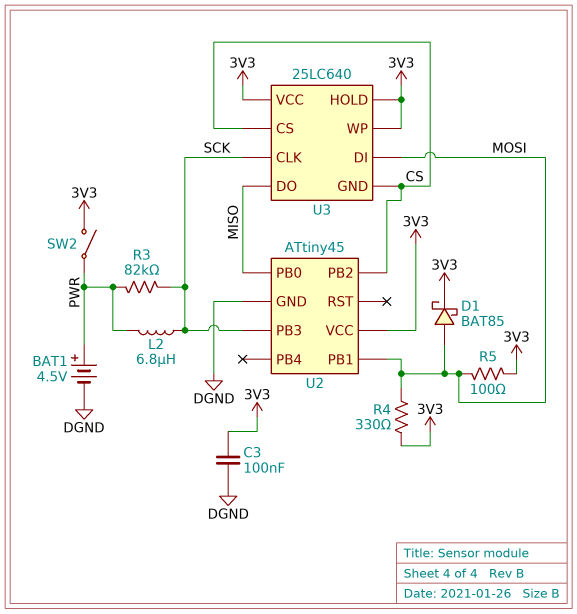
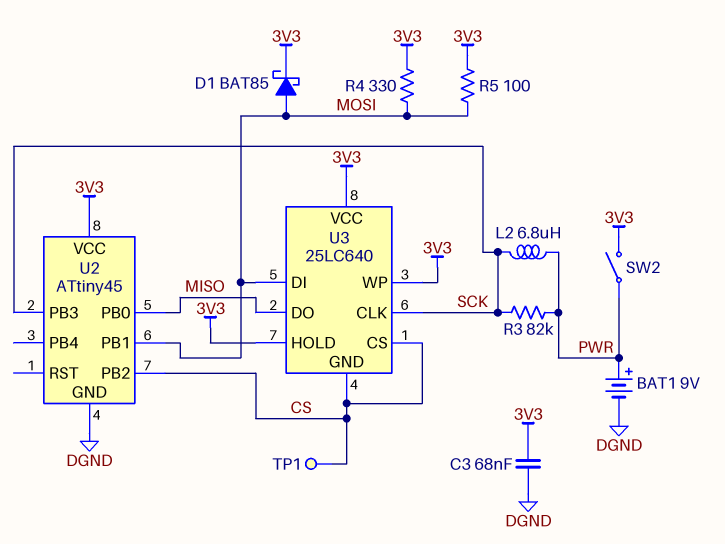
BAT1: 4.5V (plus PWR, minus DGND) -> 9V (plus PWR, minus DGND)
C3: 100nF (3V3, DGND) -> 68nF (3V3, DGND)
TP1: none -> test point (CS)

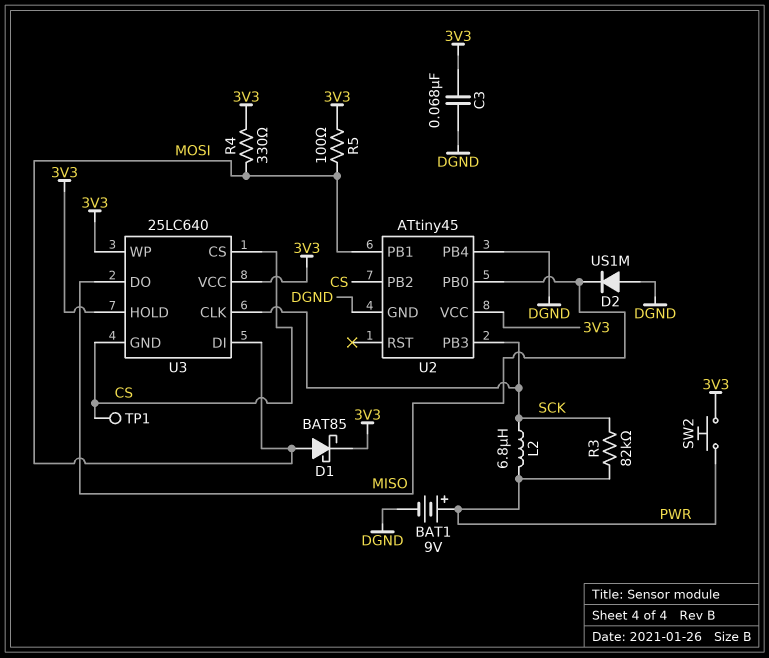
D2: none -> diode US1M (A DGND, K MISO)
SW2: switch (3V3, PWR) -> button (3V3, PWR)
U2 pin PB4: none -> DGND

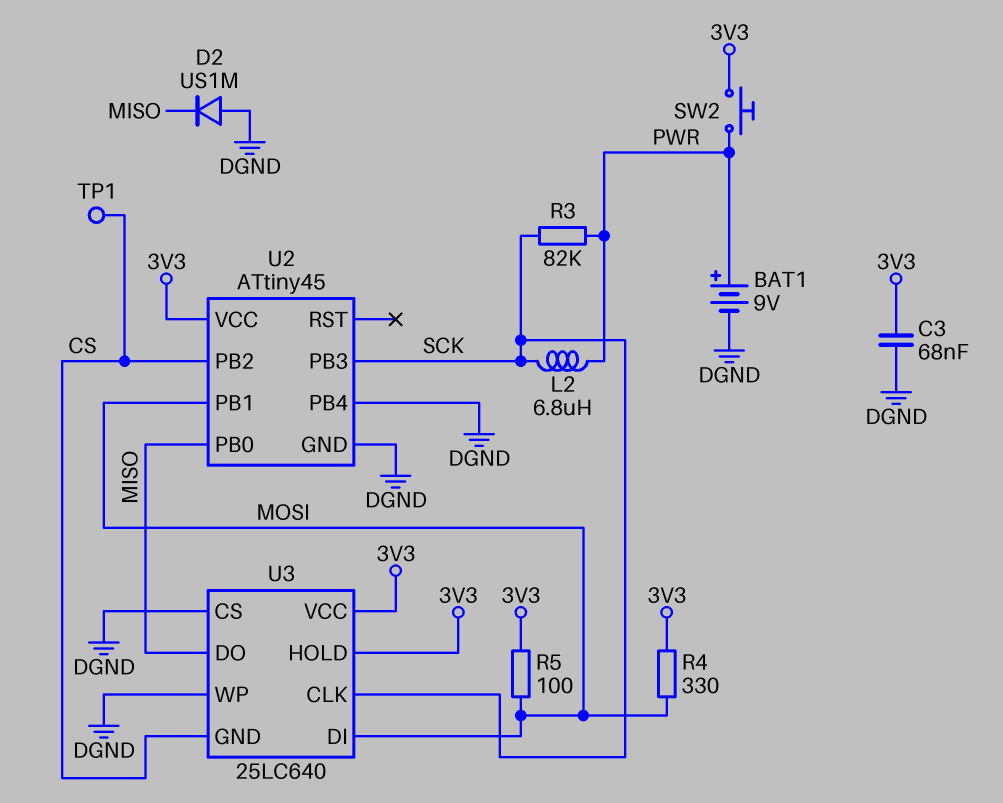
D1: schottky BAT85 (A MOSI, K 3V3) -> none
U3 pin CS: CS -> DGND
U3 pin WP: 3V3 -> DGND

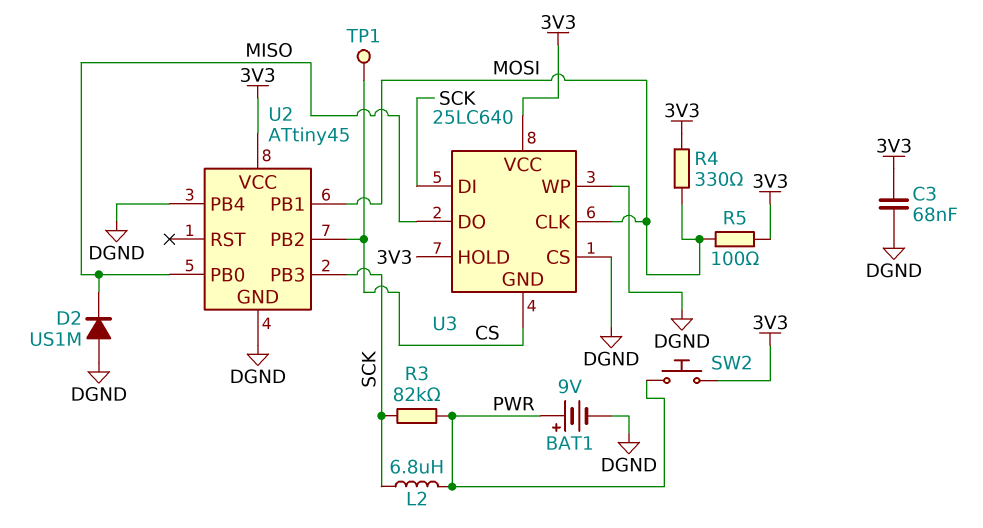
U3 pin CLK: SCK -> MOSI
U3 pin DI: MOSI -> SCK

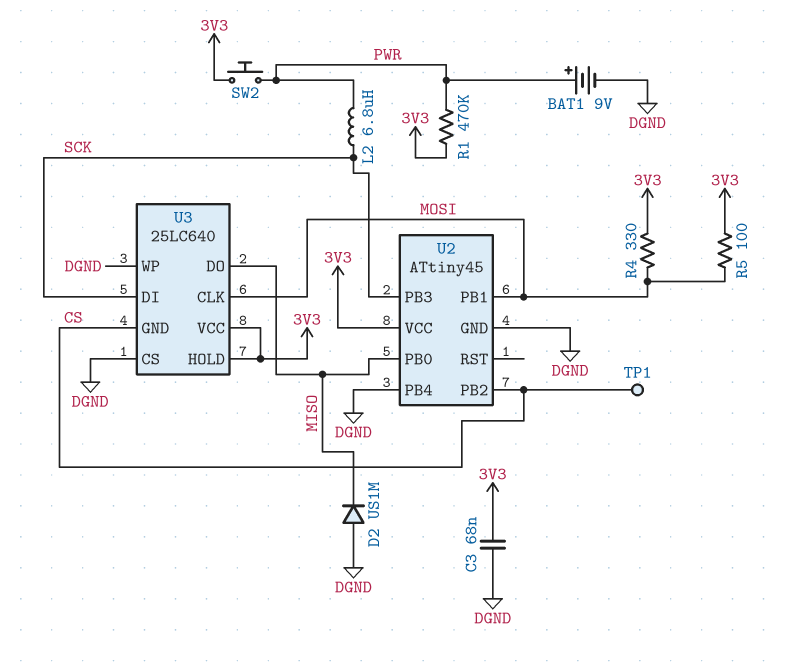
R1: none -> 470k (3V3, PWR)
R3: 82k (PWR, SCK) -> none

